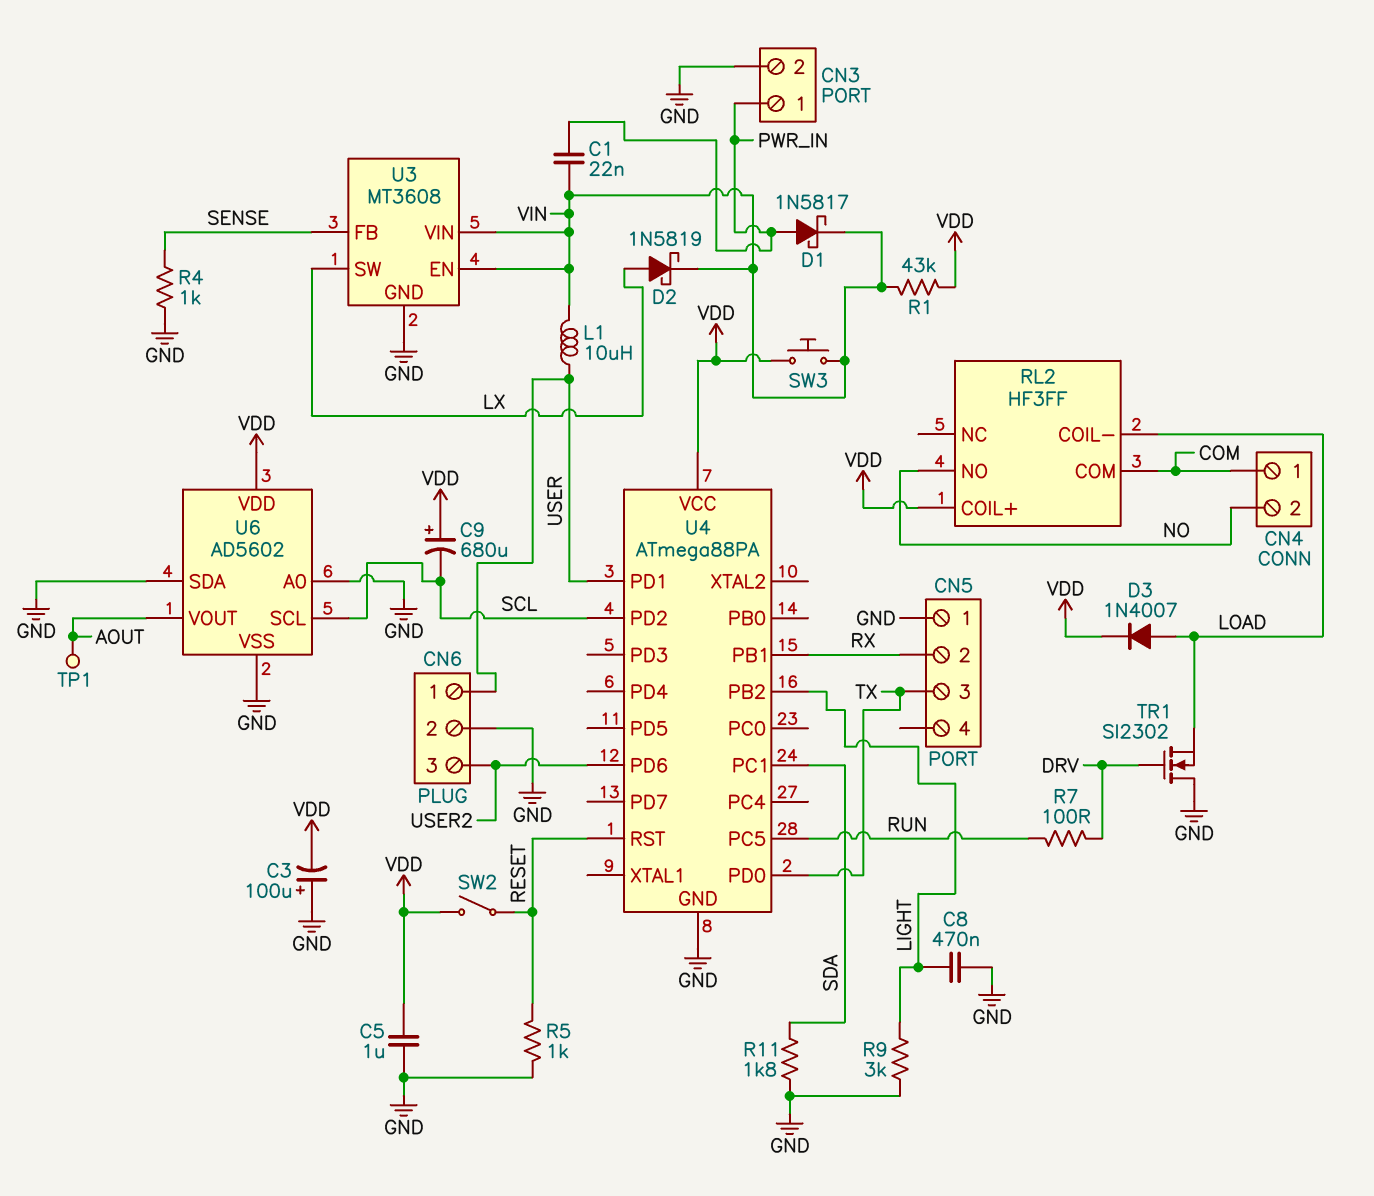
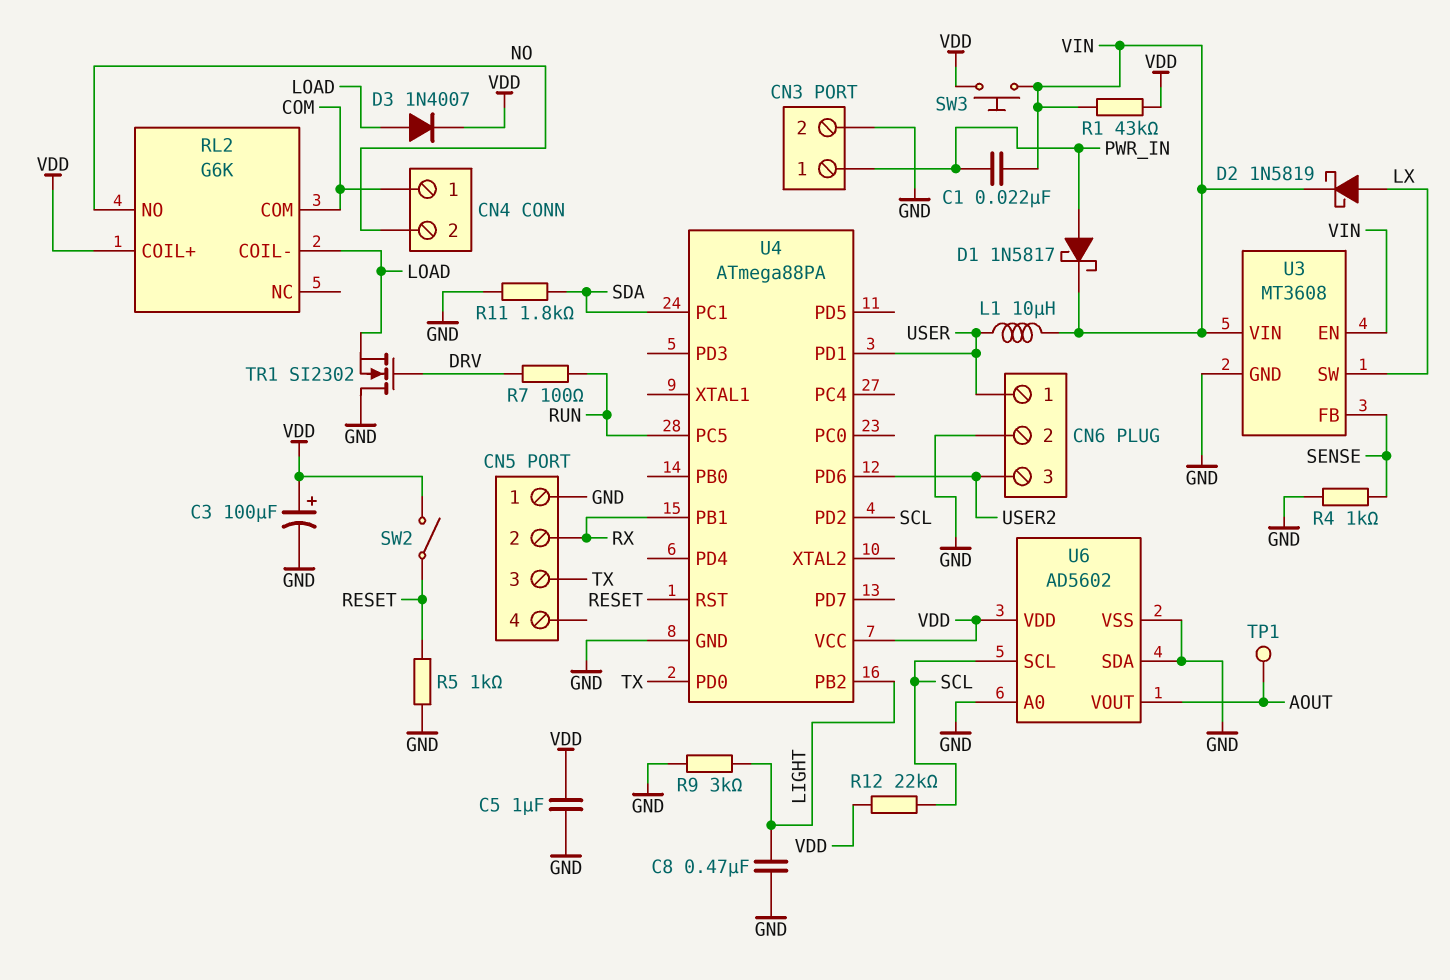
C3: 100uF (plus GND, minus VDD) -> 100uF (plus VDD, minus GND)
C9: 680uF (plus VDD, minus SCL) -> none
R12: none -> 22k (SCL, VDD)
RL2: HF3FF -> G6K

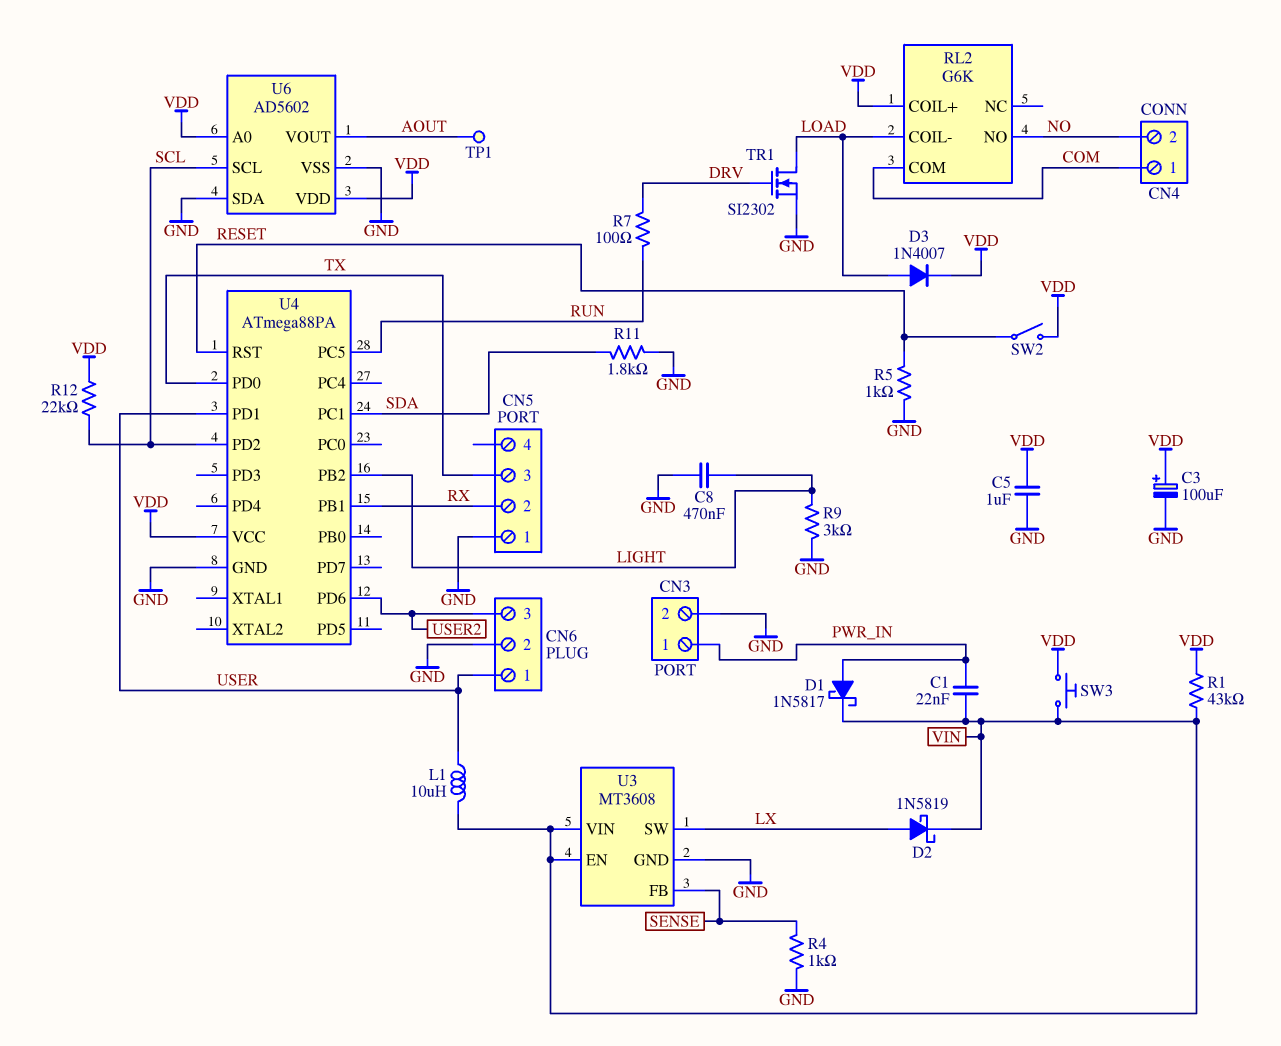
TR1: NMOS SI2302 (G DRV, D GND, S LOAD) -> NMOS SI2302 (G DRV, D LOAD, S GND)
U6 pin A0: GND -> VDD

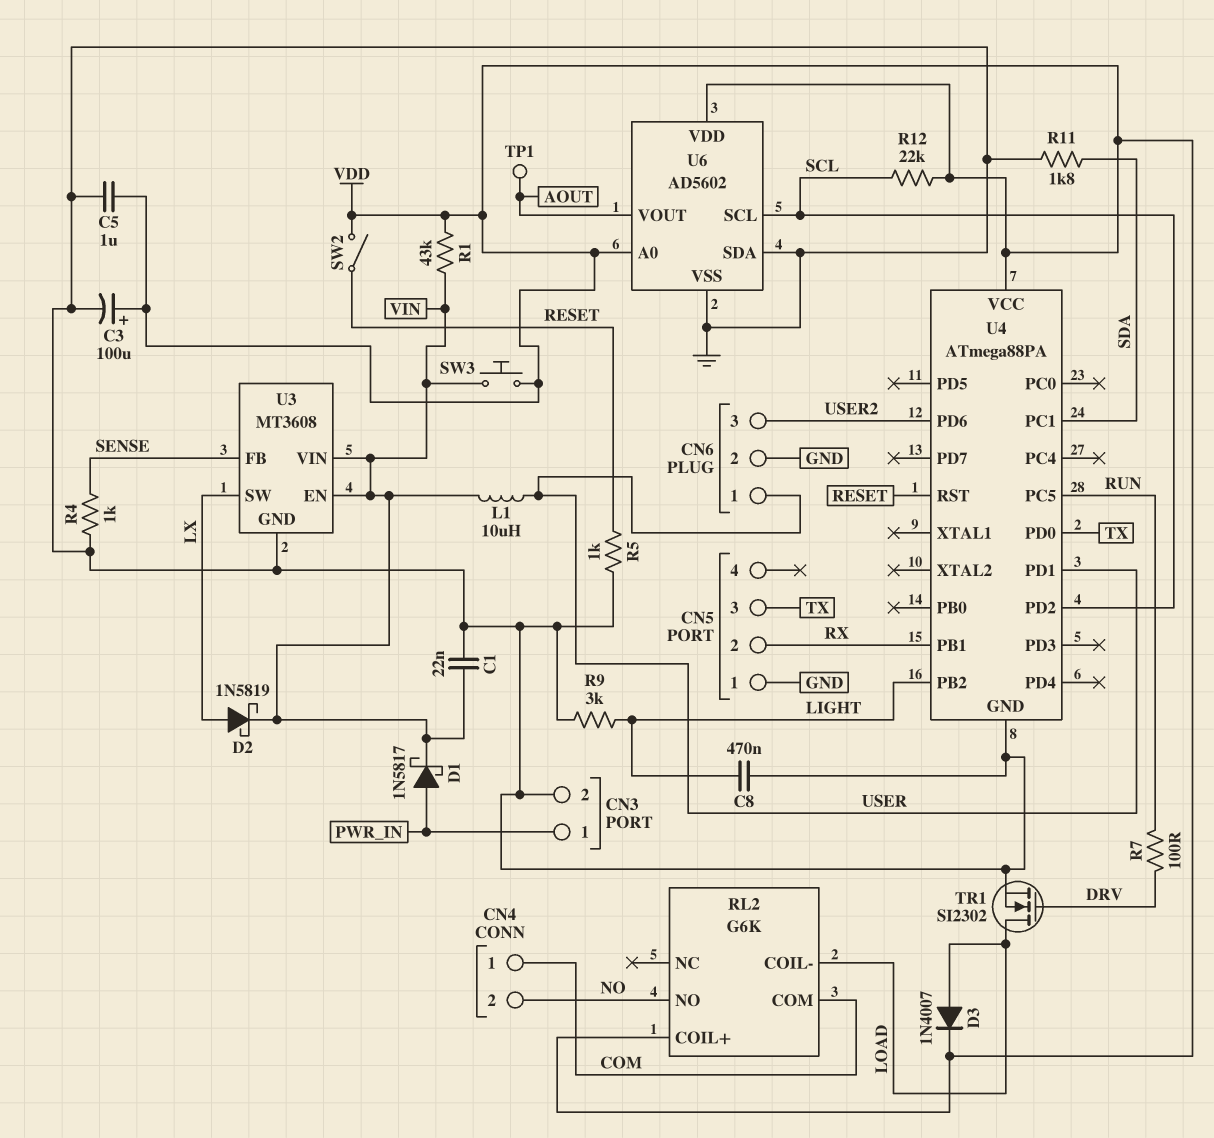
C1: 22nF (PWR_IN, VIN) -> 22nF (GND, VIN)

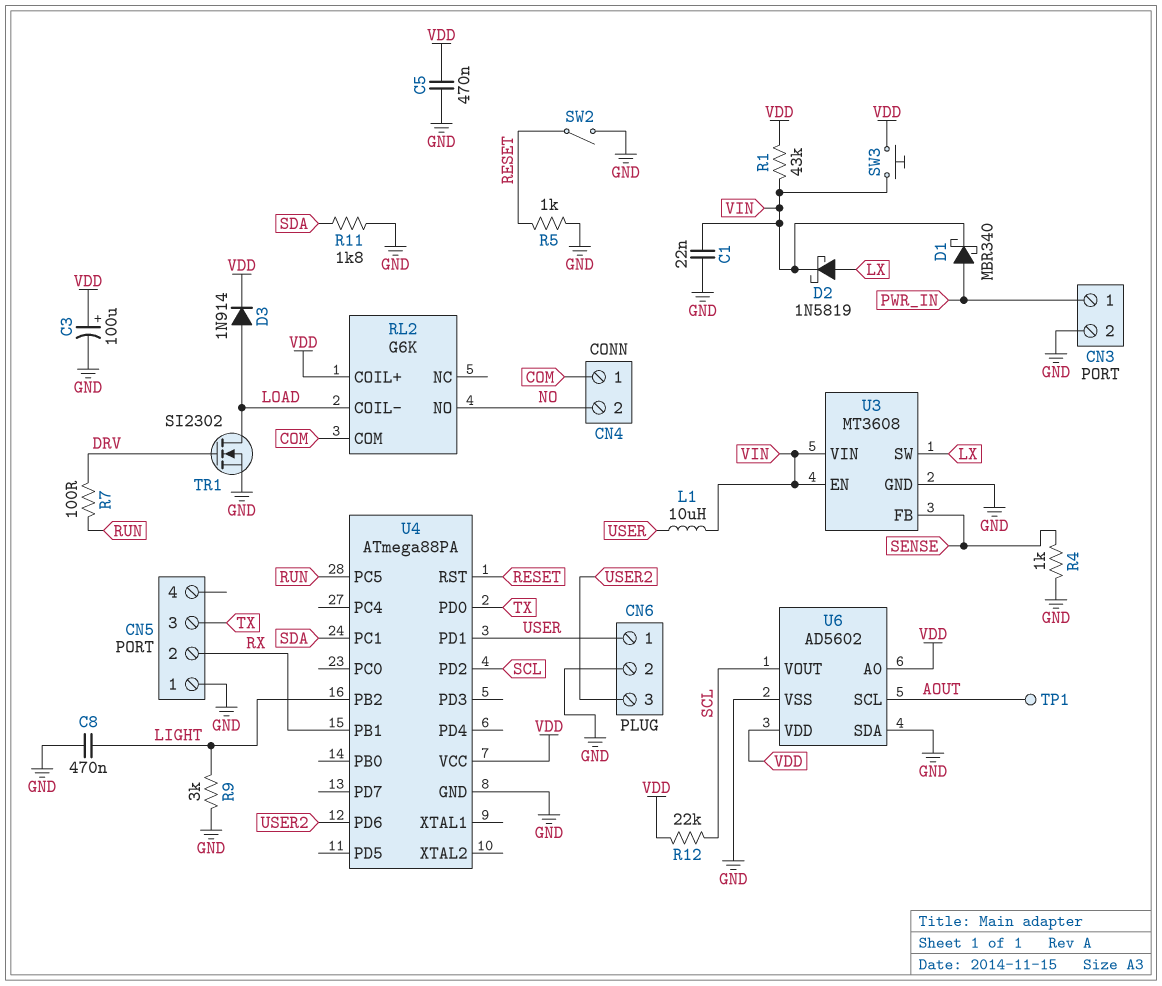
C5: 1uF (GND, VDD) -> 470nF (GND, VDD)
D1: schottky 1N5817 (A PWR_IN, K VIN) -> schottky MBR340 (A PWR_IN, K VIN)
D3: diode 1N4007 (A LOAD, K VDD) -> diode 1N914 (A LOAD, K VDD)
SW2: switch (RESET, VDD) -> switch (GND, RESET)
U6 pin SCL: SCL -> AOUT
U6 pin VOUT: AOUT -> SCL

